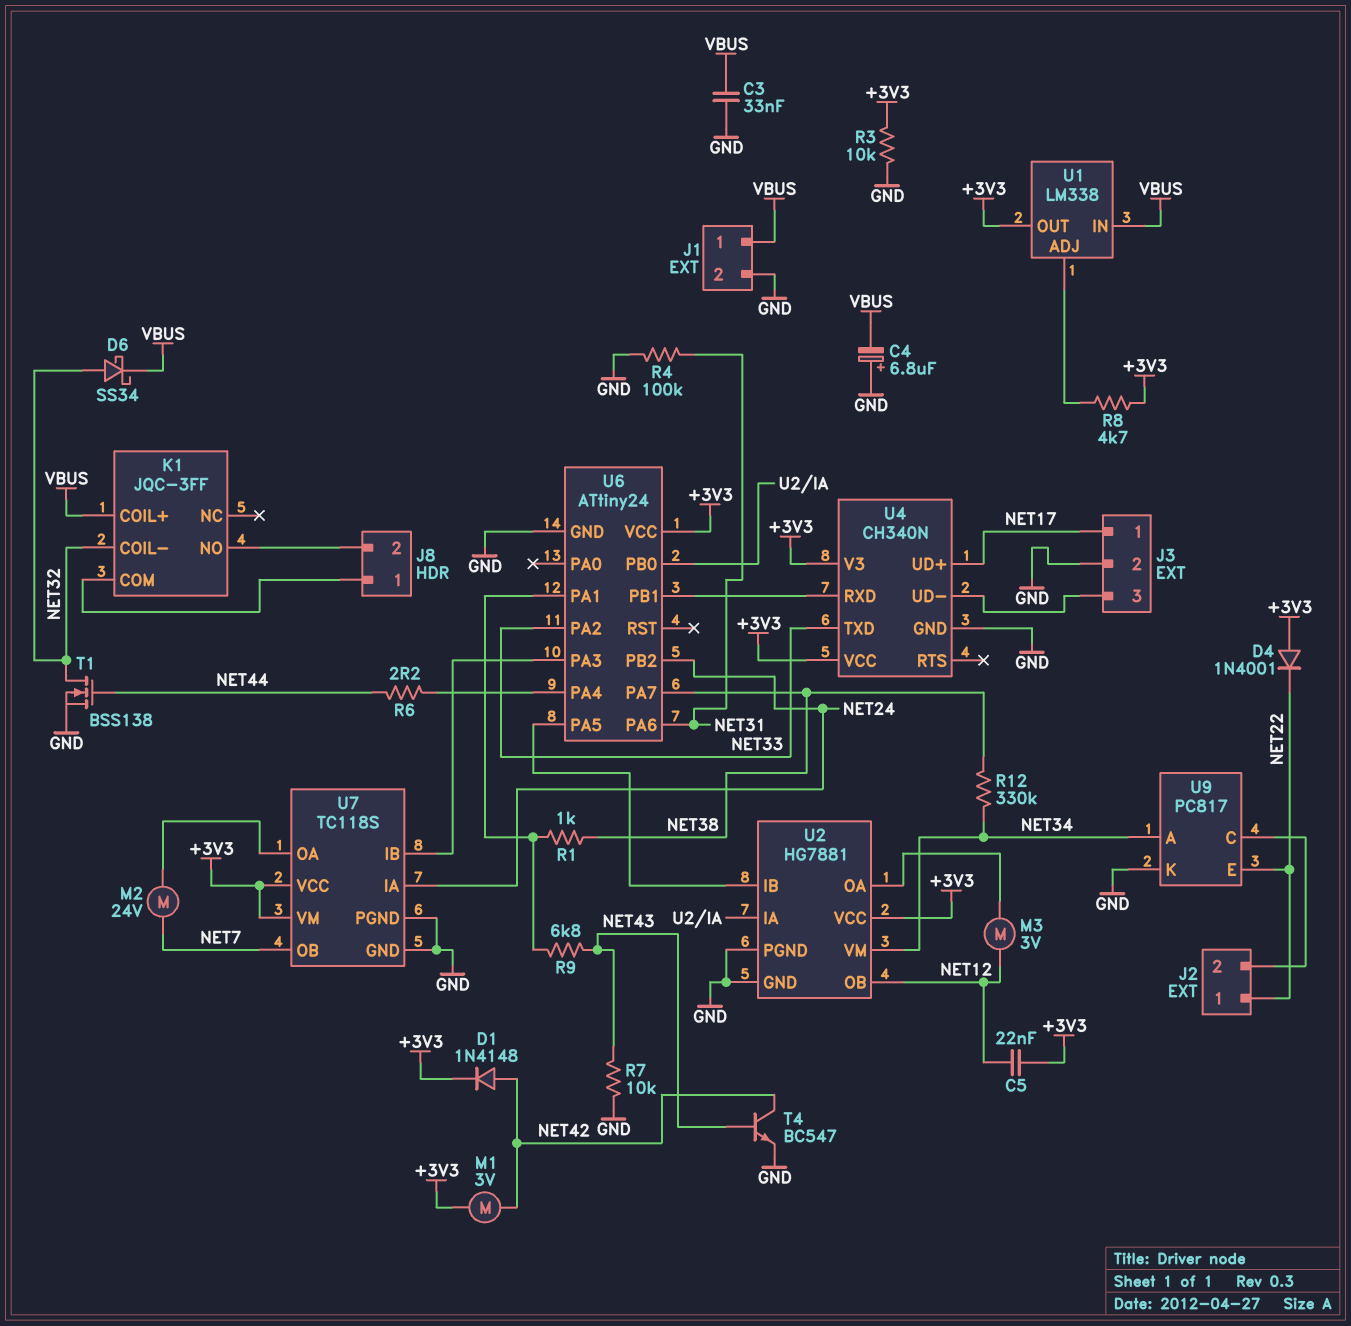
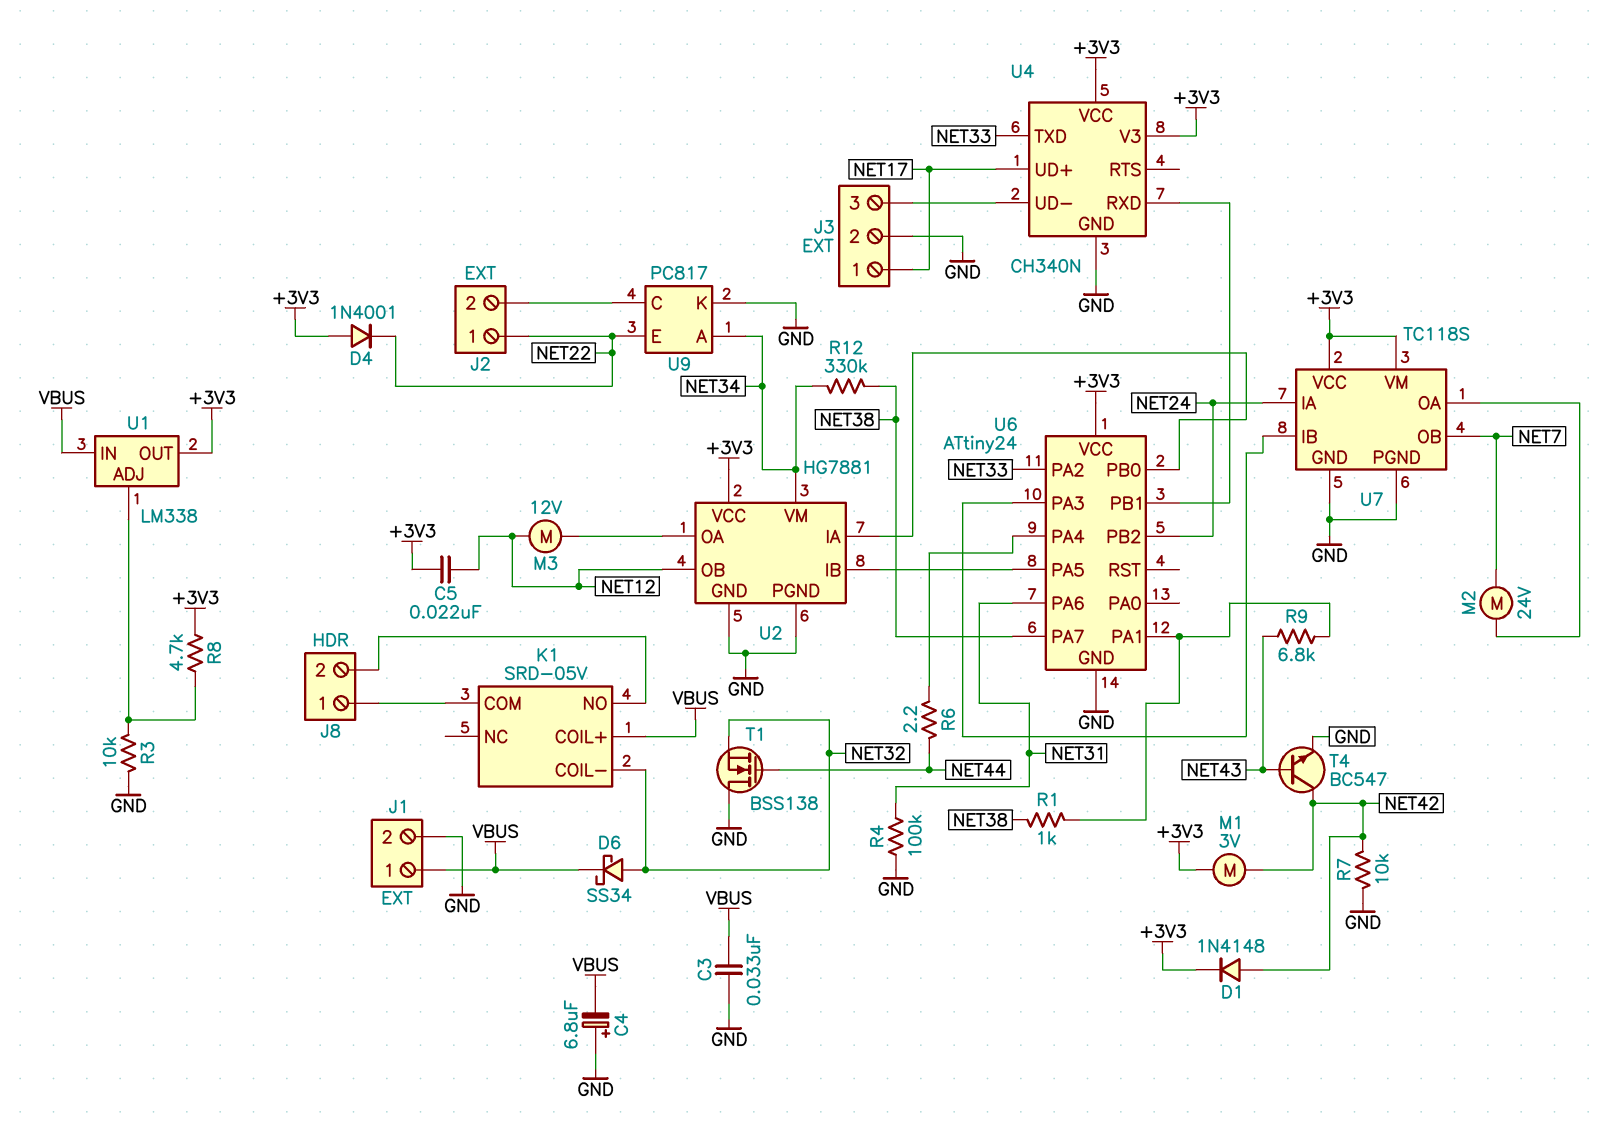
K1: JQC-3FF -> SRD-05V
M3: motor 3V (NET12, U2/OA) -> motor 12V (NET12, U2/OA)
R3: 10k (+3V3, GND) -> 10k (GND, U1/ADJ)
R7: 10k (GND, NET43) -> 10k (GND, NET42)
T1: NMOS BSS138 (G NET44, D NET32, S GND) -> NMOS BSS138 (G NET44, D GND, S NET32)

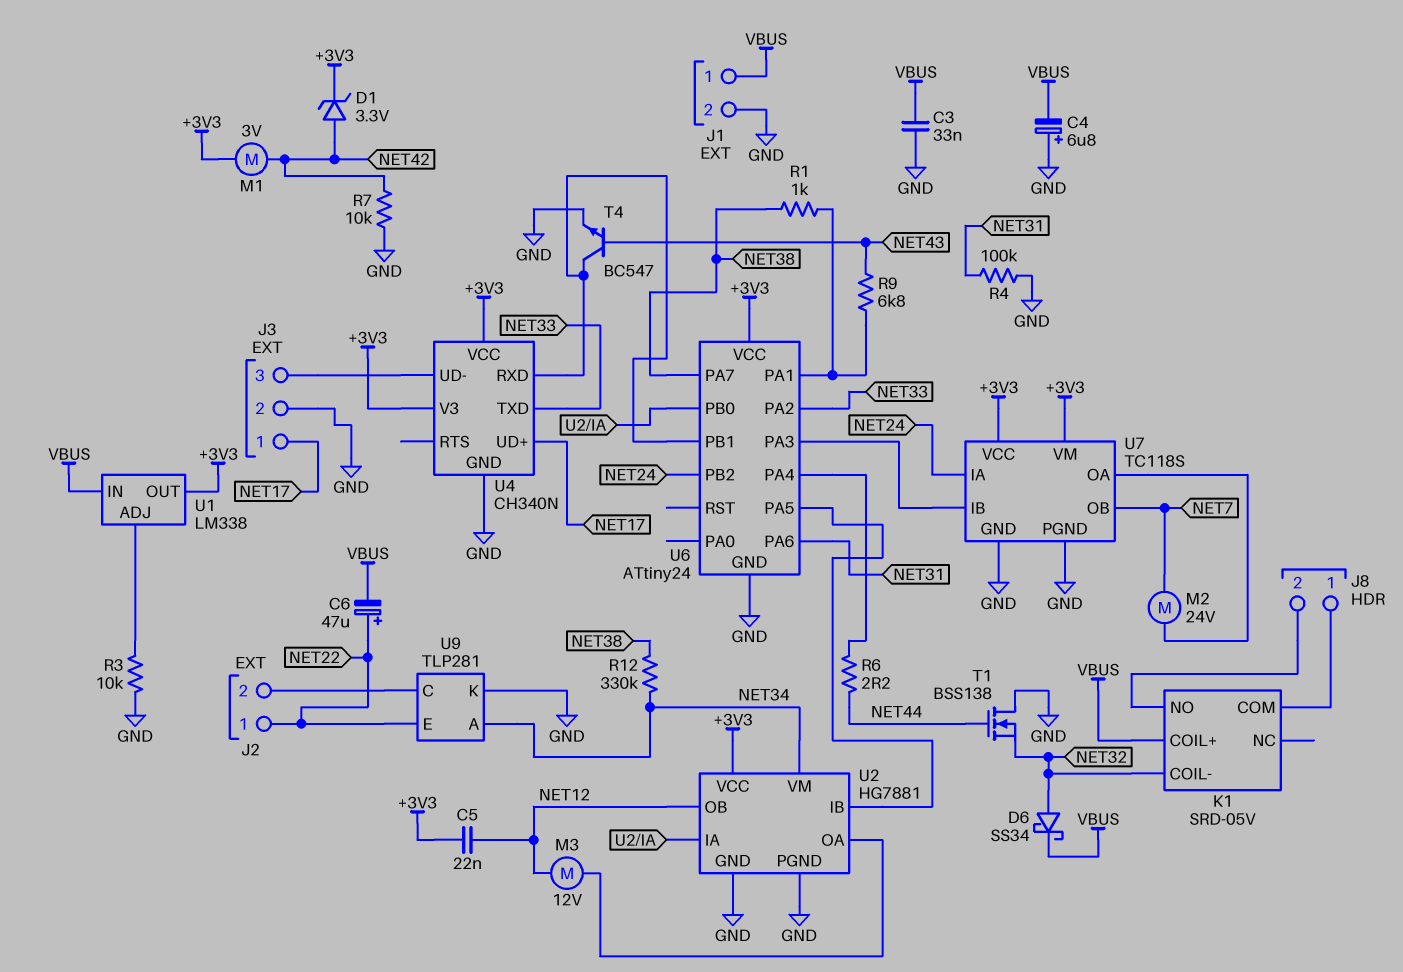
C6: none -> 47uF (plus NET22, minus VBUS)
D1: diode 1N4148 (A NET42, K +3V3) -> zener 3.3V (A NET42, K +3V3)
D4: diode 1N4001 (A +3V3, K NET22) -> none
R8: 4.7k (+3V3, U1/ADJ) -> none
T4: NPN BC547 (B NET43, C NET42, E GND) -> NPN BC547 (B NET43, C U4/RXD, E GND)
U9: PC817 -> TLP281

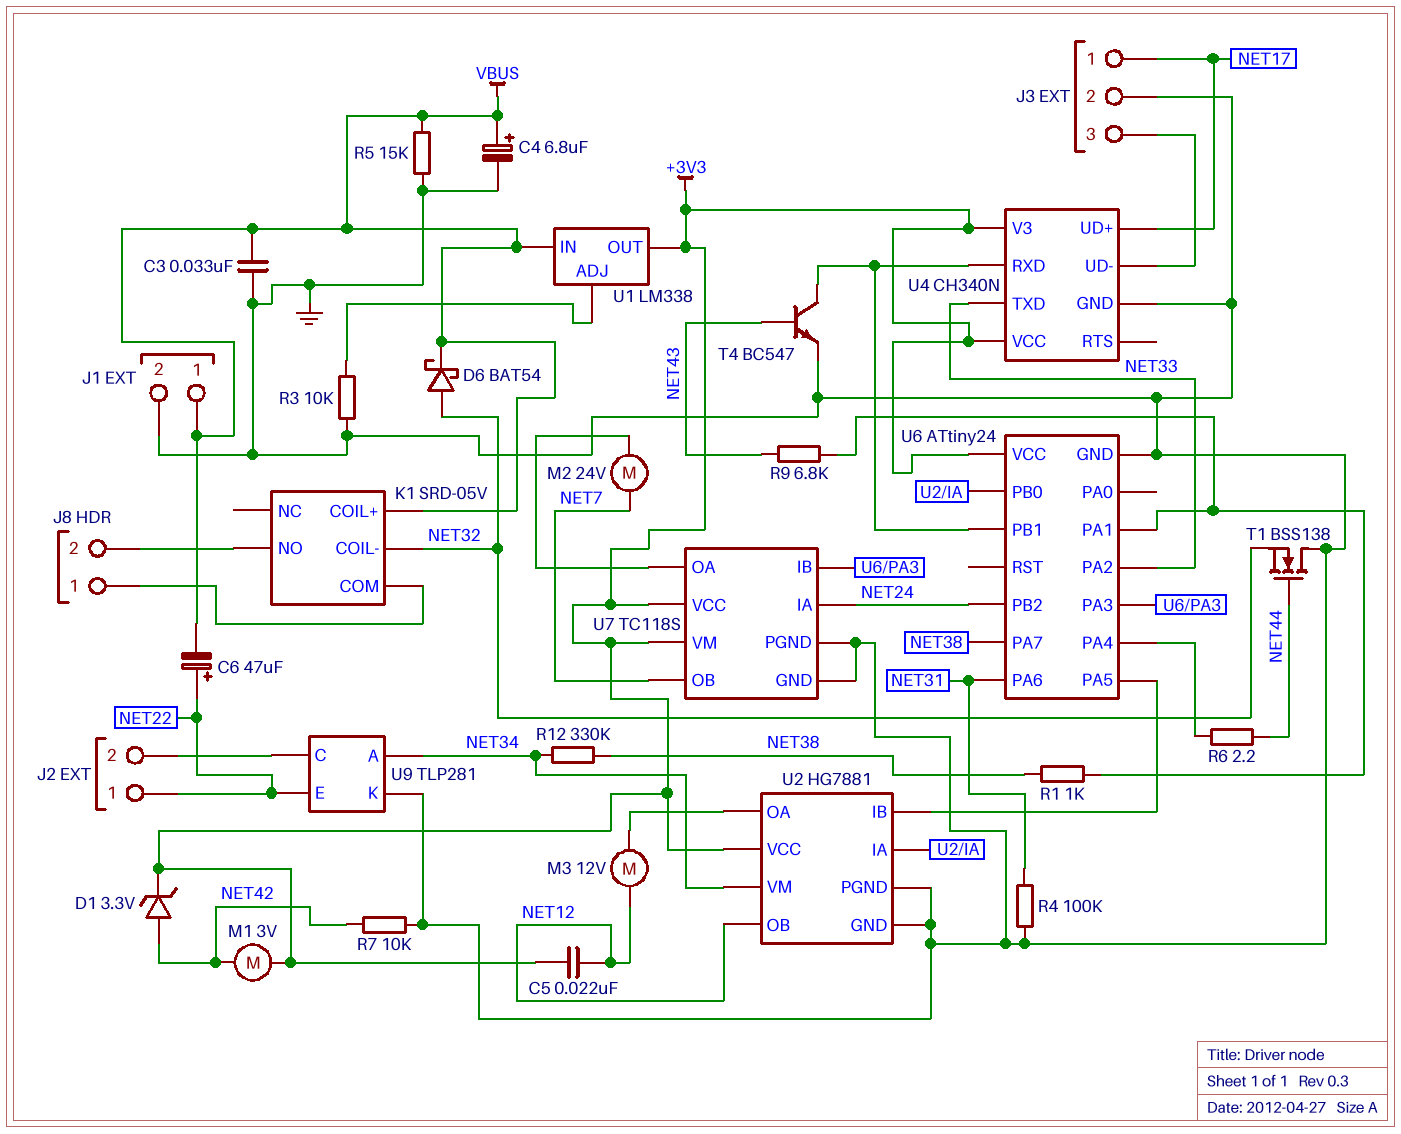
C4: 6.8uF (plus GND, minus VBUS) -> 6.8uF (plus VBUS, minus GND)
D6: schottky SS34 (A NET32, K VBUS) -> schottky BAT54 (A NET32, K VBUS)
R5: none -> 15k (GND, VBUS)

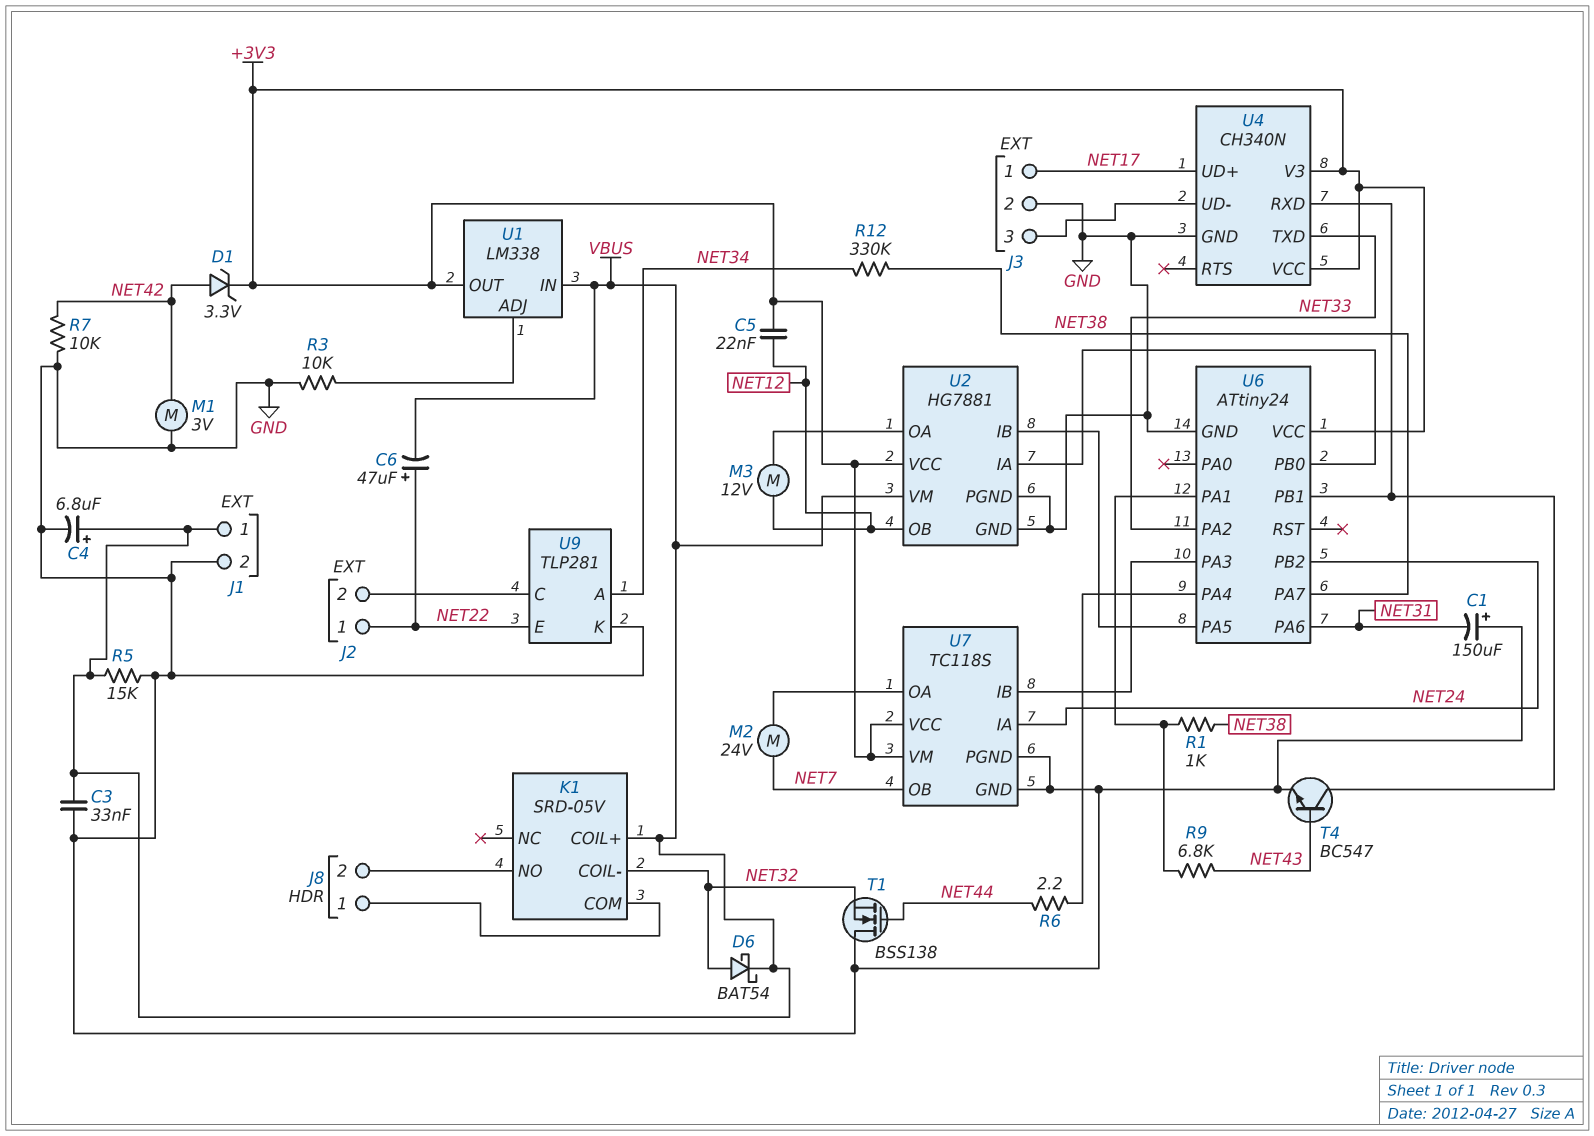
C1: none -> 150uF (plus GND, minus NET31)
M1: motor 3V (+3V3, NET42) -> motor 3V (GND, NET42)
R4: 100k (GND, NET31) -> none
U2 pin VM: NET34 -> VBUS

